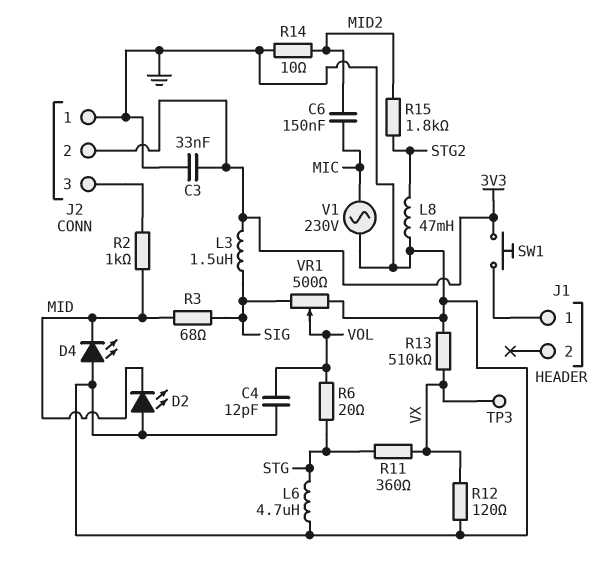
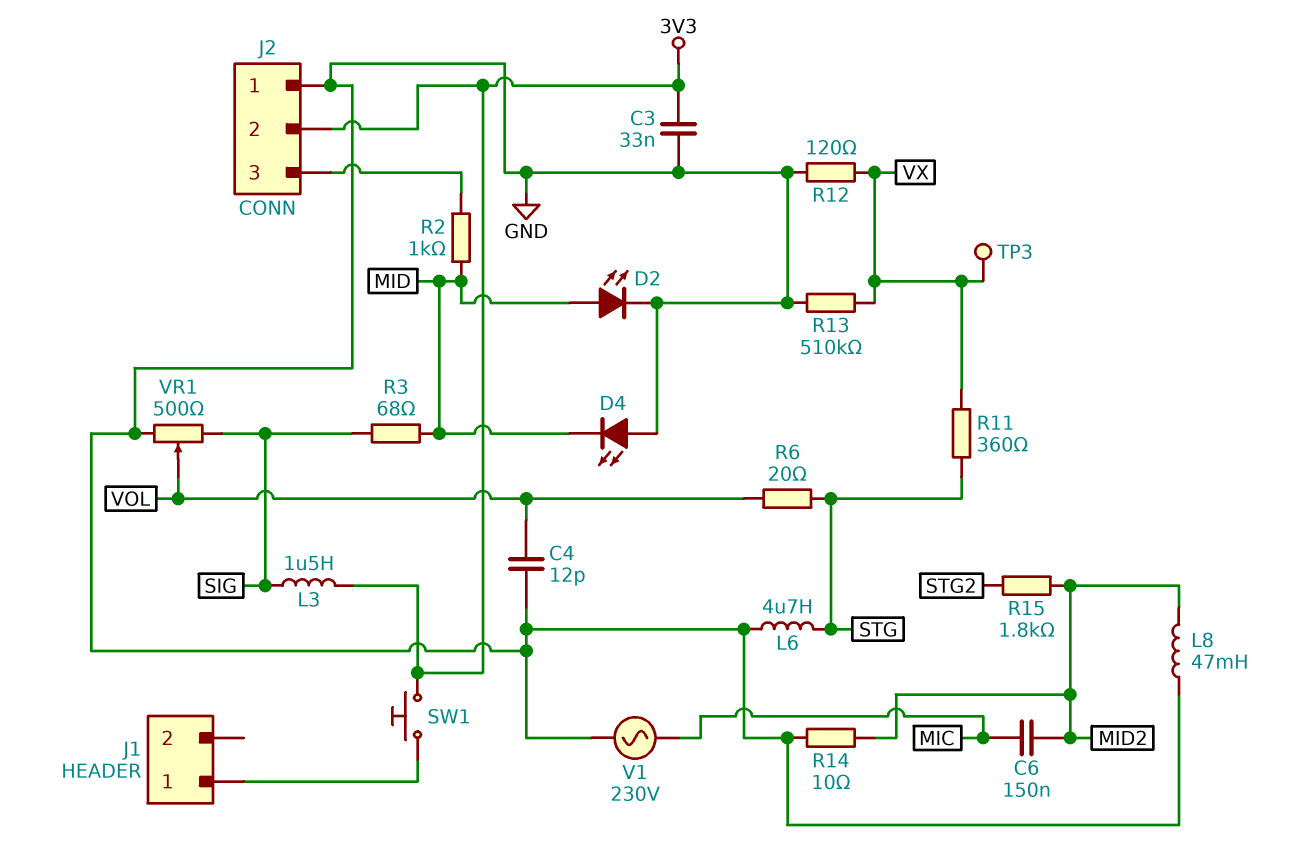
D2: LED (A GND, K MID) -> LED (A MID, K GND)
L8: 47mH (GND, STG2) -> 47mH (GND, MID2)

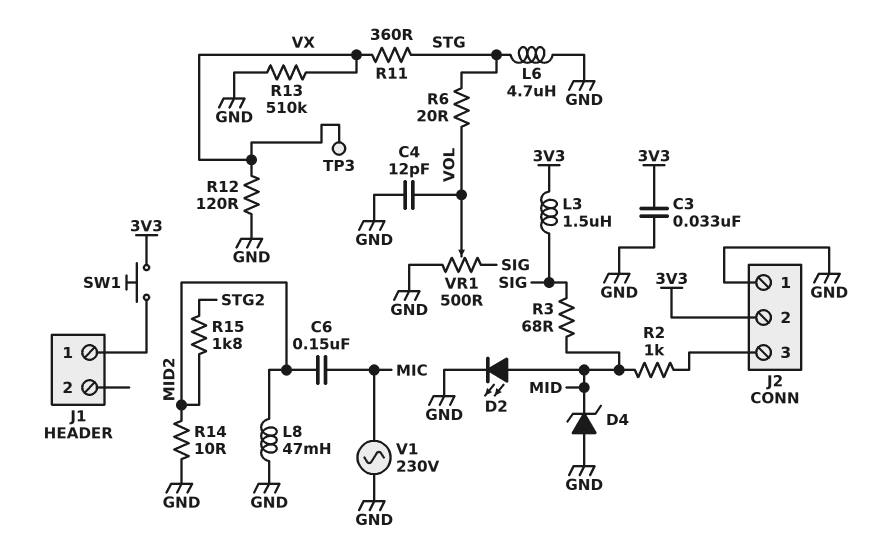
D4: LED (A GND, K MID) -> zener (A GND, K MID)

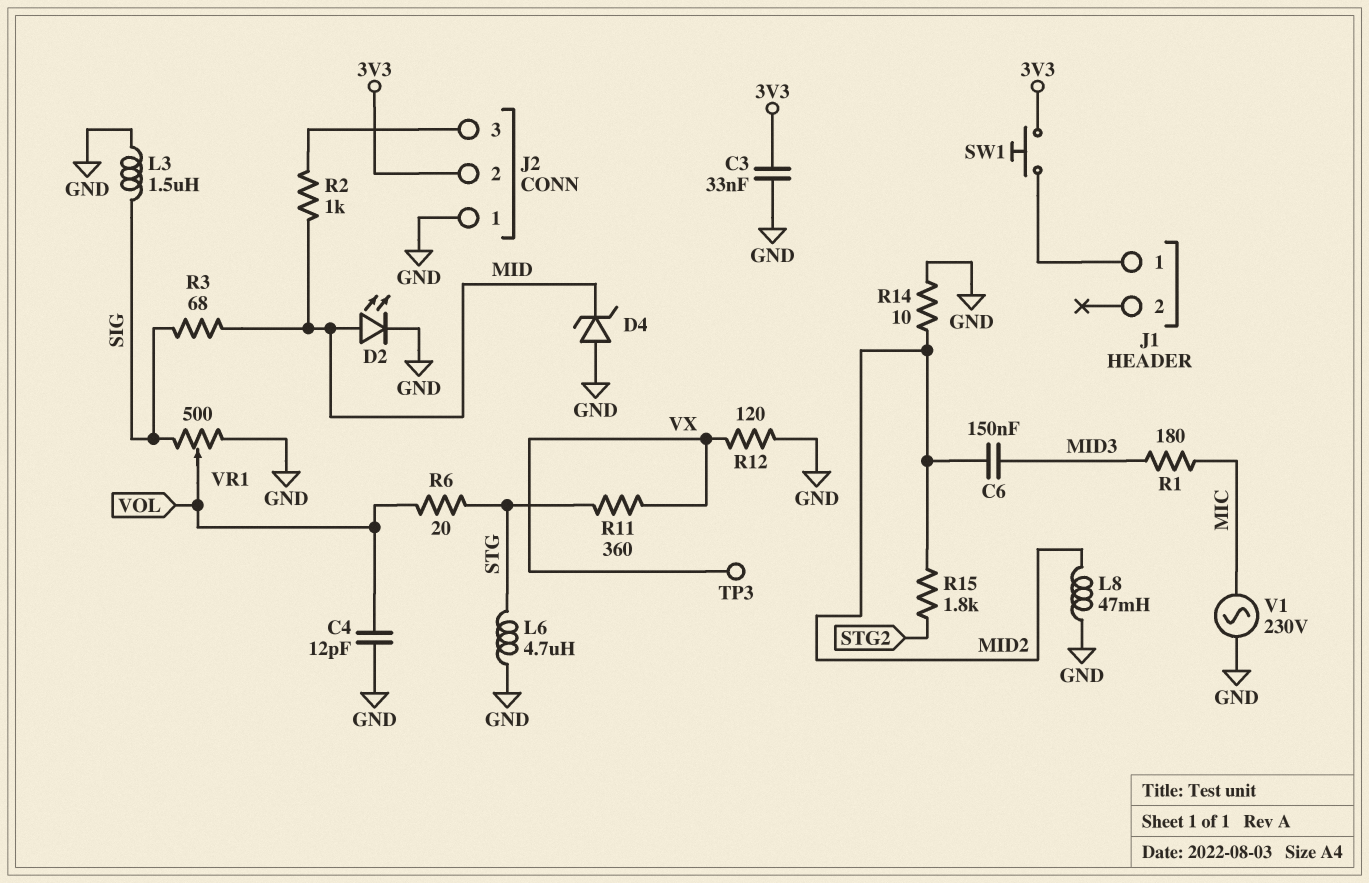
C6: 150nF (MIC, MID2) -> 150nF (MID2, MID3)
L3: 1.5uH (3V3, SIG) -> 1.5uH (GND, SIG)
R1: none -> 180 (MIC, MID3)
R13: 510k (GND, VX) -> none

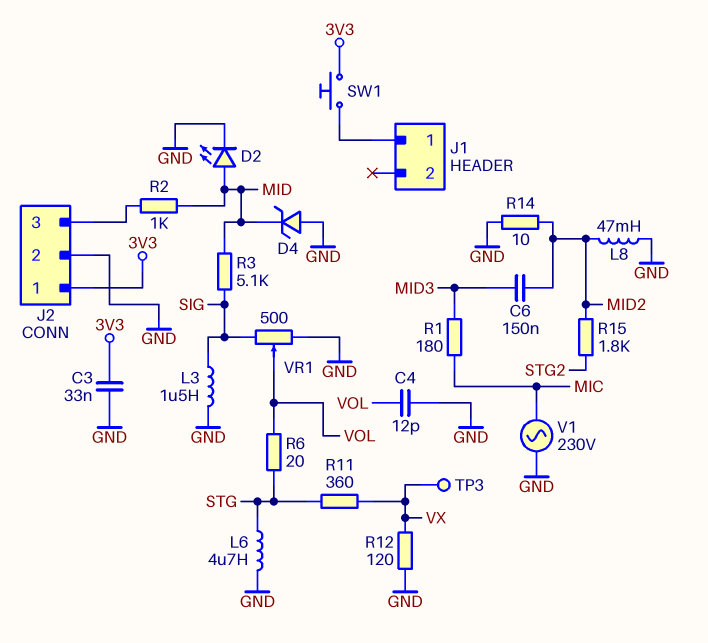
J2 pin 1: GND -> 3V3
J2 pin 2: 3V3 -> GND
R3: 68 (MID, SIG) -> 5.1k (MID, SIG)

